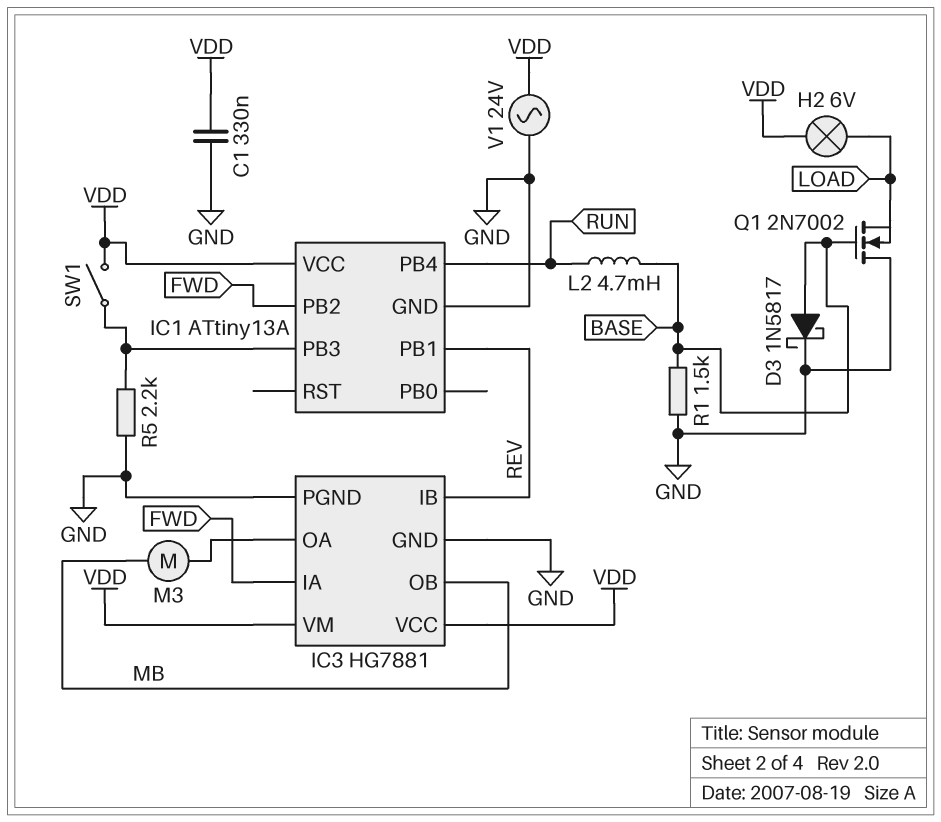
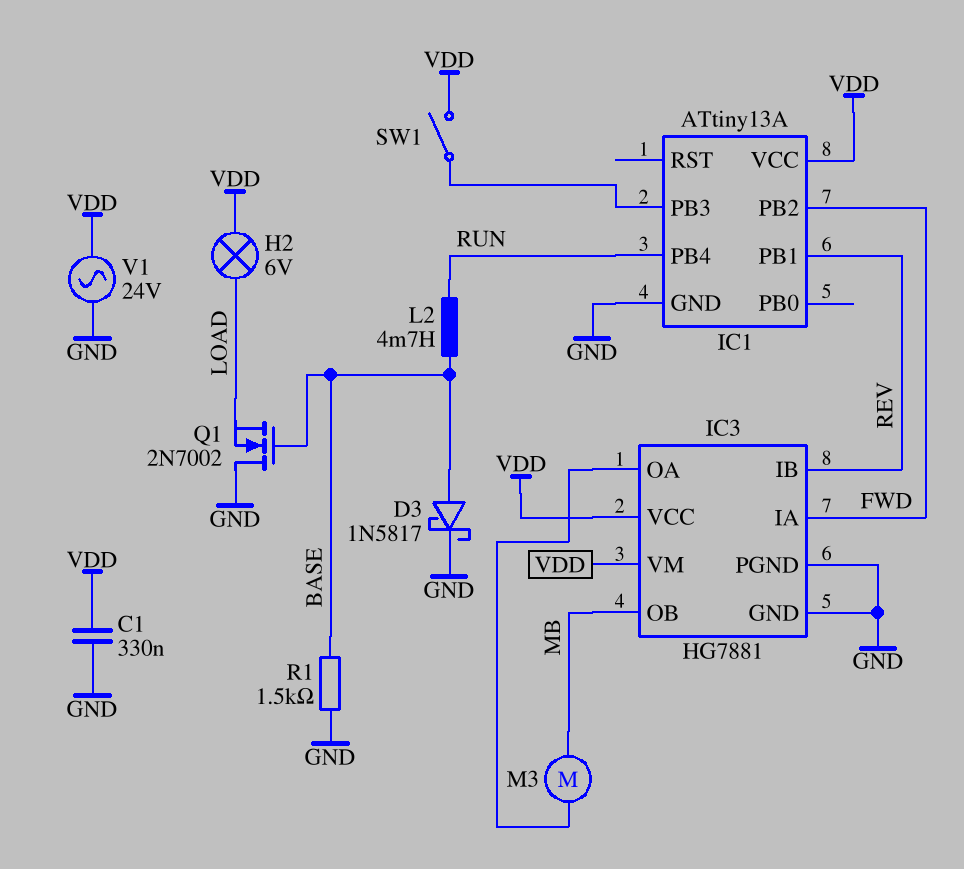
R5: 2.2k (GND, IC1/PB3) -> none

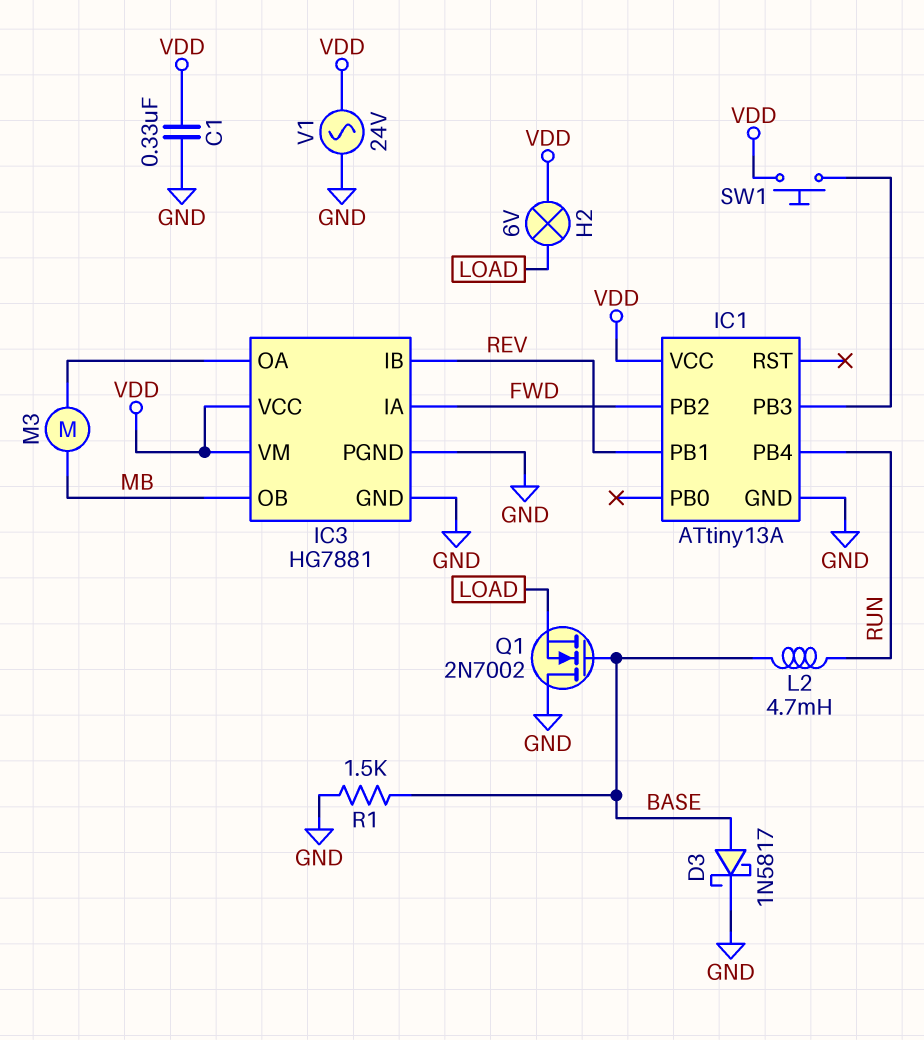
SW1: switch (IC1/PB3, VDD) -> button (IC1/PB3, VDD)

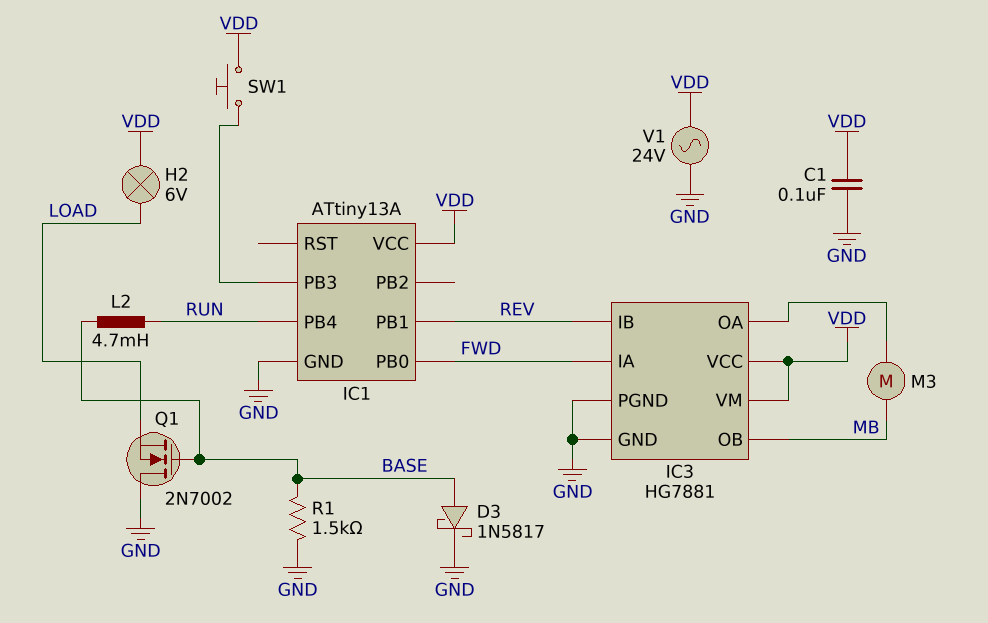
C1: 330nF (GND, VDD) -> 100nF (GND, VDD)
IC1 pin PB0: none -> FWD
IC1 pin PB2: FWD -> none

